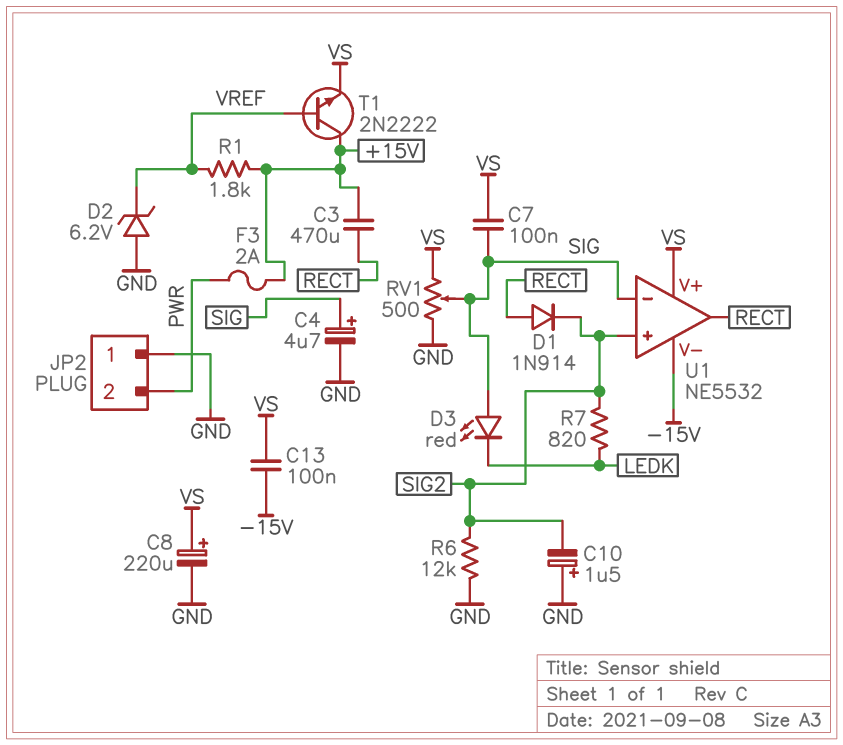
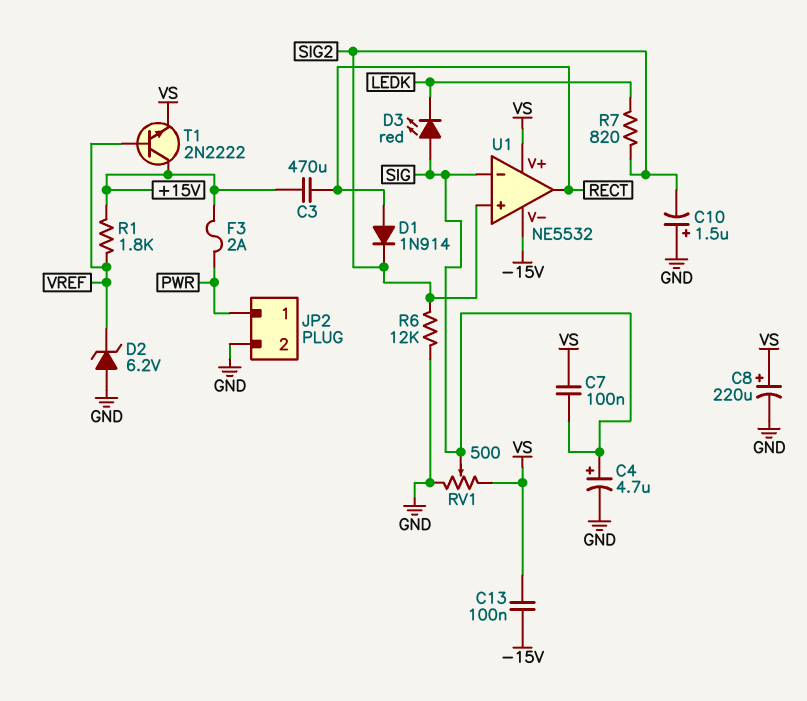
JP2 pin 1: GND -> PWR
JP2 pin 2: PWR -> GND

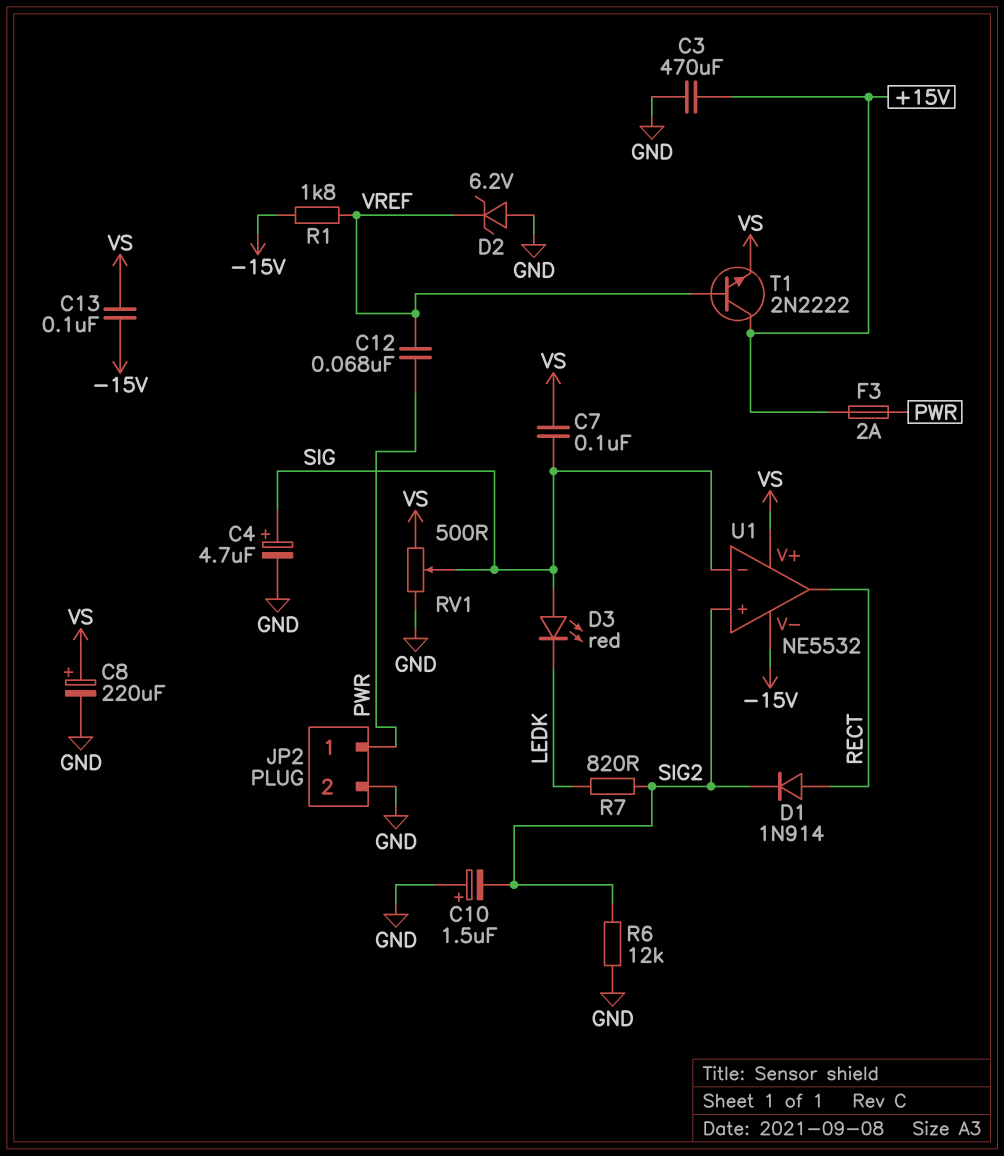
C3: 470uF (+15V, RECT) -> 470uF (+15V, GND)
C12: none -> 68nF (PWR, VREF)
R1: 1.8k (+15V, VREF) -> 1.8k (-15V, VREF)

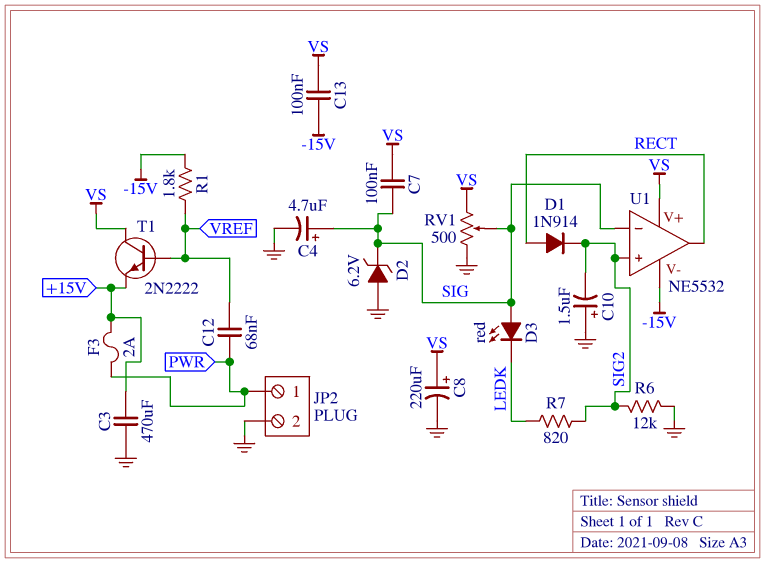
D2: zener 6.2V (A GND, K VREF) -> zener 6.2V (A GND, K SIG)
T1: NPN 2N2222 (B VREF, C +15V, E VS) -> NPN 2N2222 (B VREF, C VS, E +15V)

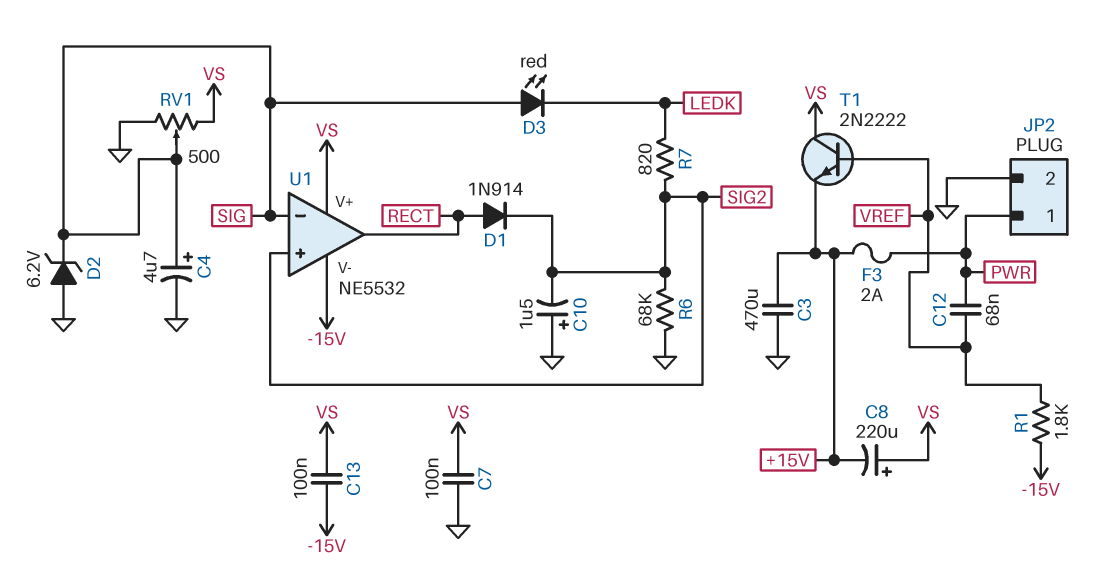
C7: 100nF (SIG, VS) -> 100nF (GND, VS)
C8: 220uF (plus VS, minus GND) -> 220uF (plus VS, minus +15V)
R6: 12k (GND, SIG2) -> 68k (GND, SIG2)

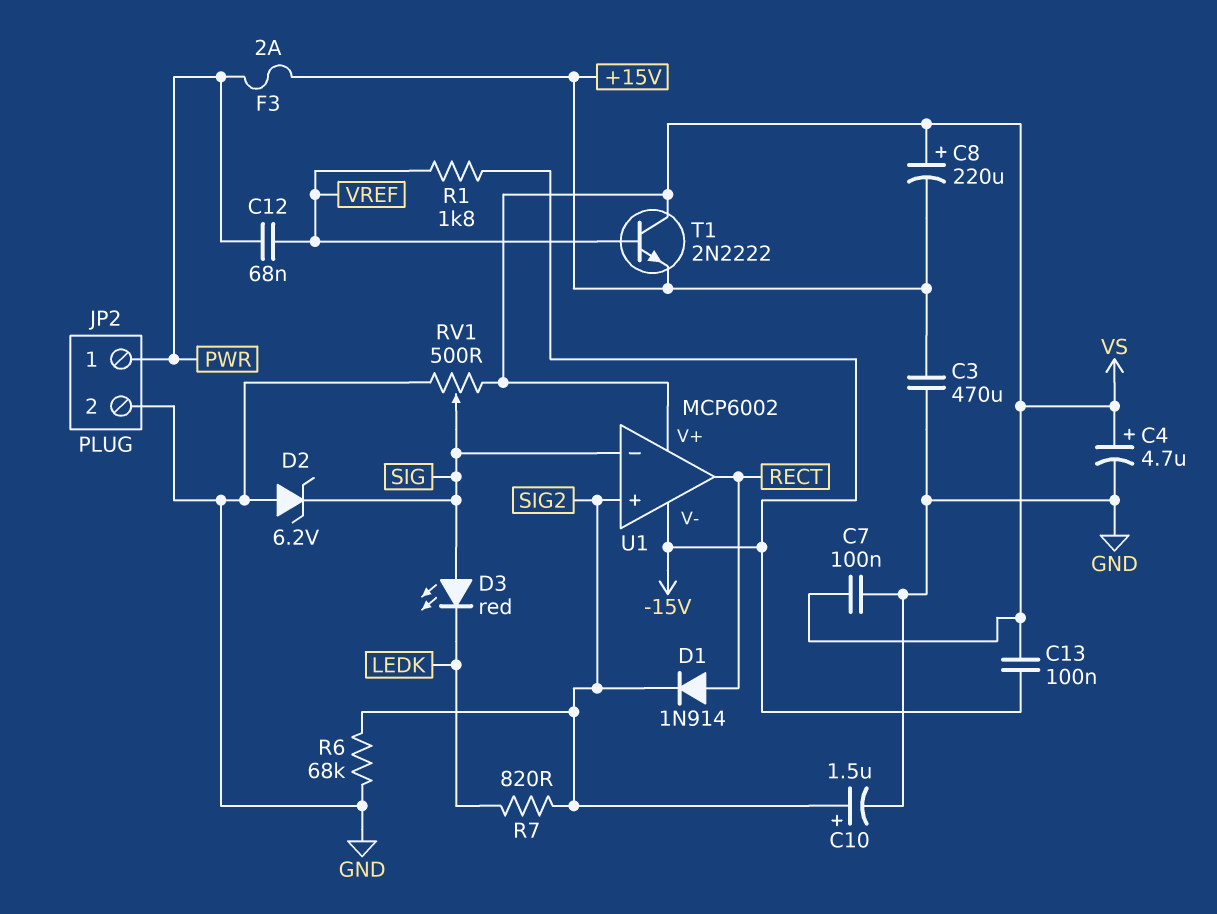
C4: 4.7uF (plus SIG, minus GND) -> 4.7uF (plus VS, minus GND)
C10: 1.5uF (plus GND, minus SIG2) -> 1.5uF (plus SIG2, minus GND)
U1: NE5532 -> MCP6002

